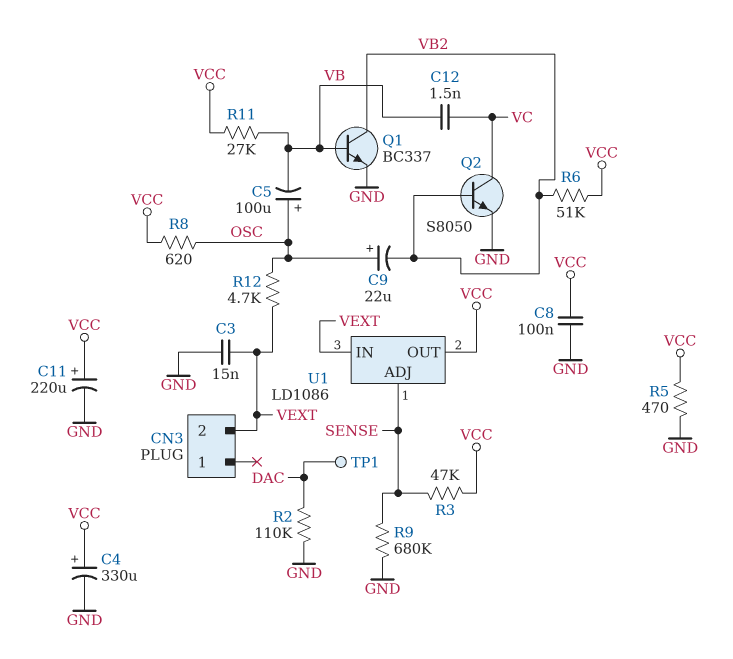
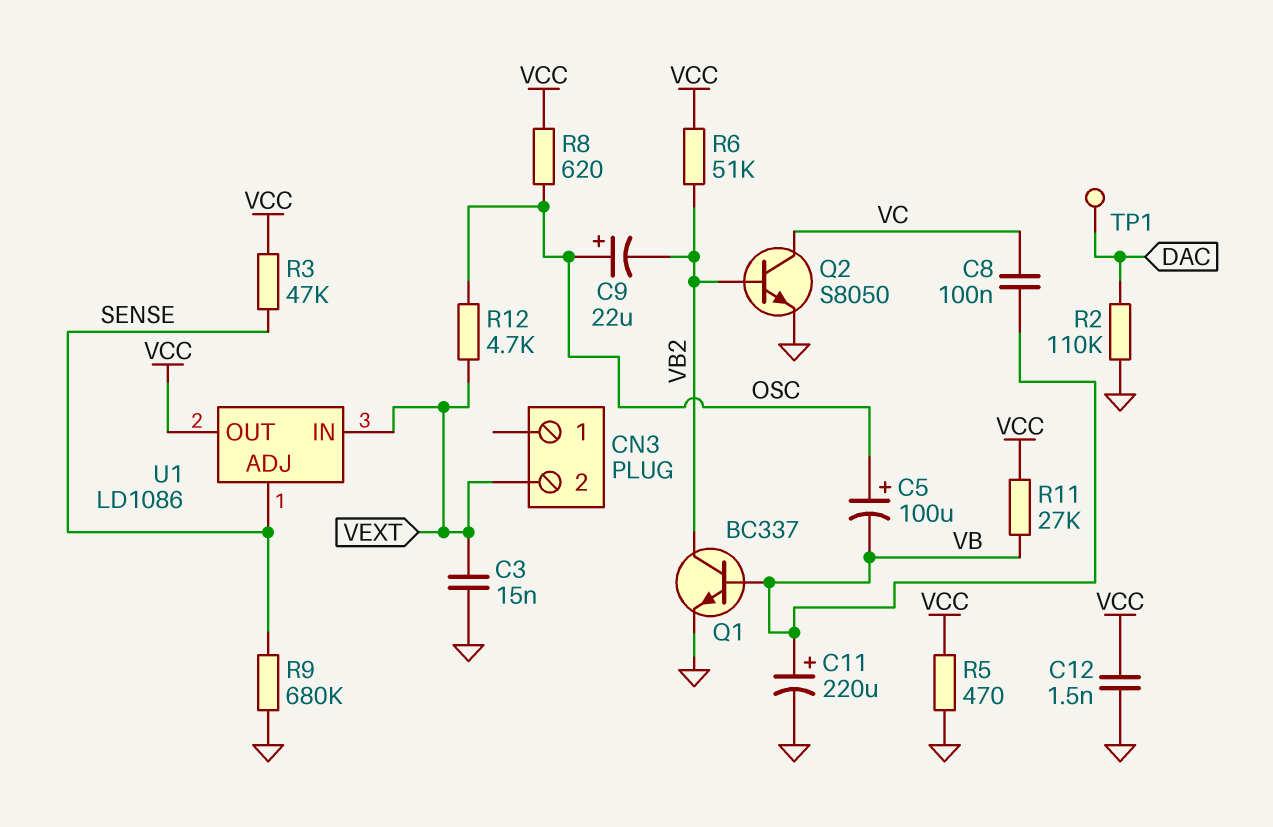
C4: 330uF (plus VCC, minus GND) -> none
C8: 100nF (GND, VCC) -> 100nF (VB, VC)
C11: 220uF (plus VCC, minus GND) -> 220uF (plus VB, minus GND)
C12: 1.5nF (VB, VC) -> 1.5nF (GND, VCC)

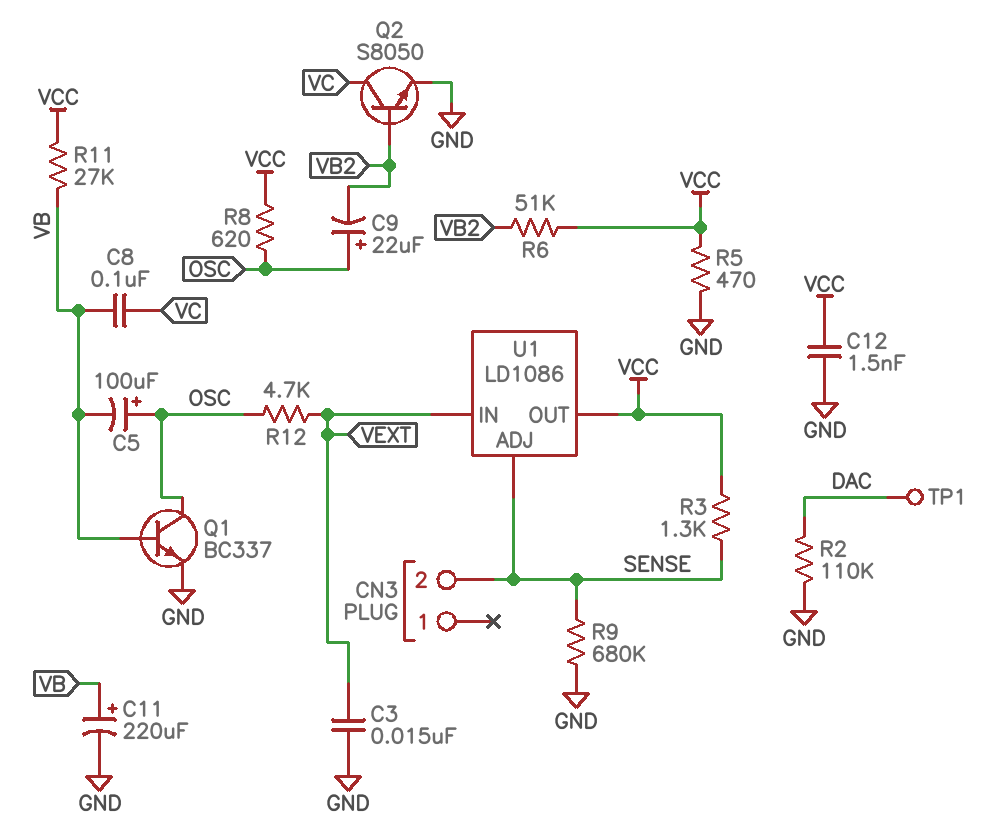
CN3 pin 2: VEXT -> SENSE
Q1: NPN BC337 (B VB, C VB2, E GND) -> NPN BC337 (B VB, C OSC, E GND)
R3: 47k (SENSE, VCC) -> 1.3k (SENSE, VCC)

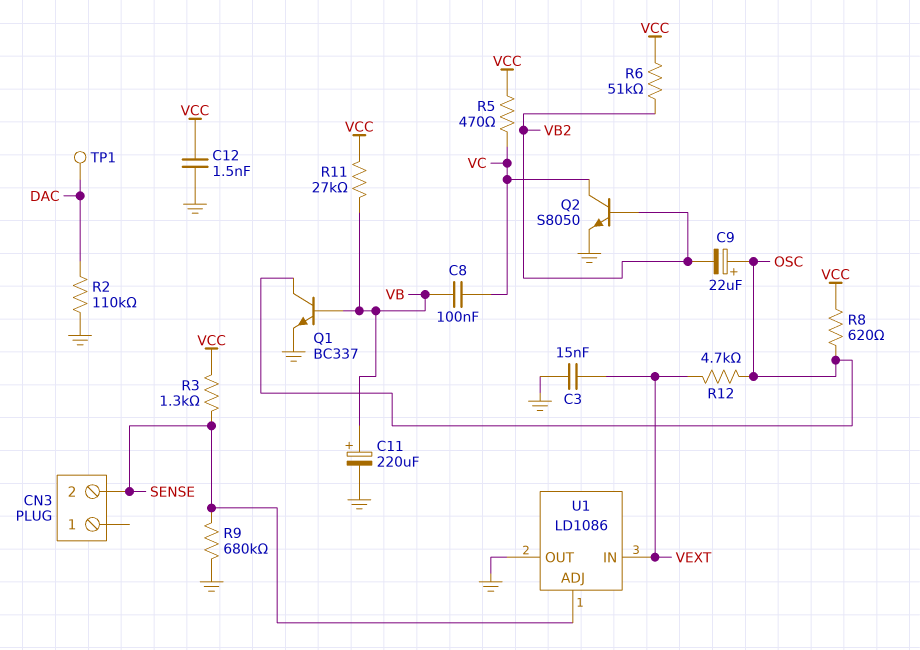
C5: 100uF (plus OSC, minus VB) -> none
R5: 470 (GND, VCC) -> 470 (VC, VCC)
U1 pin OUT: VCC -> GND

